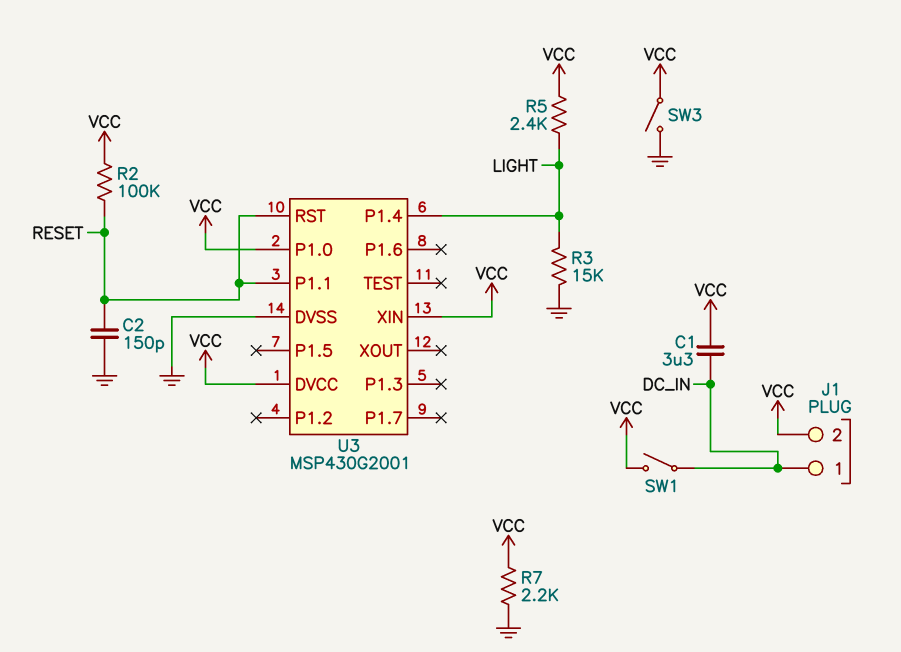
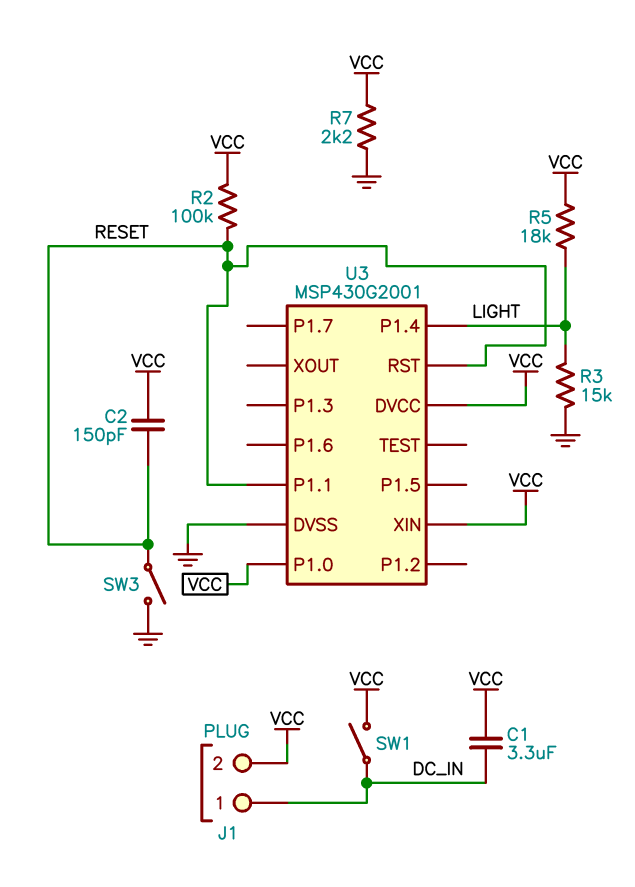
C2: 150pF (GND, RESET) -> 150pF (RESET, VCC)
R5: 2.4k (LIGHT, VCC) -> 18k (LIGHT, VCC)
SW3: switch (GND, VCC) -> switch (GND, RESET)

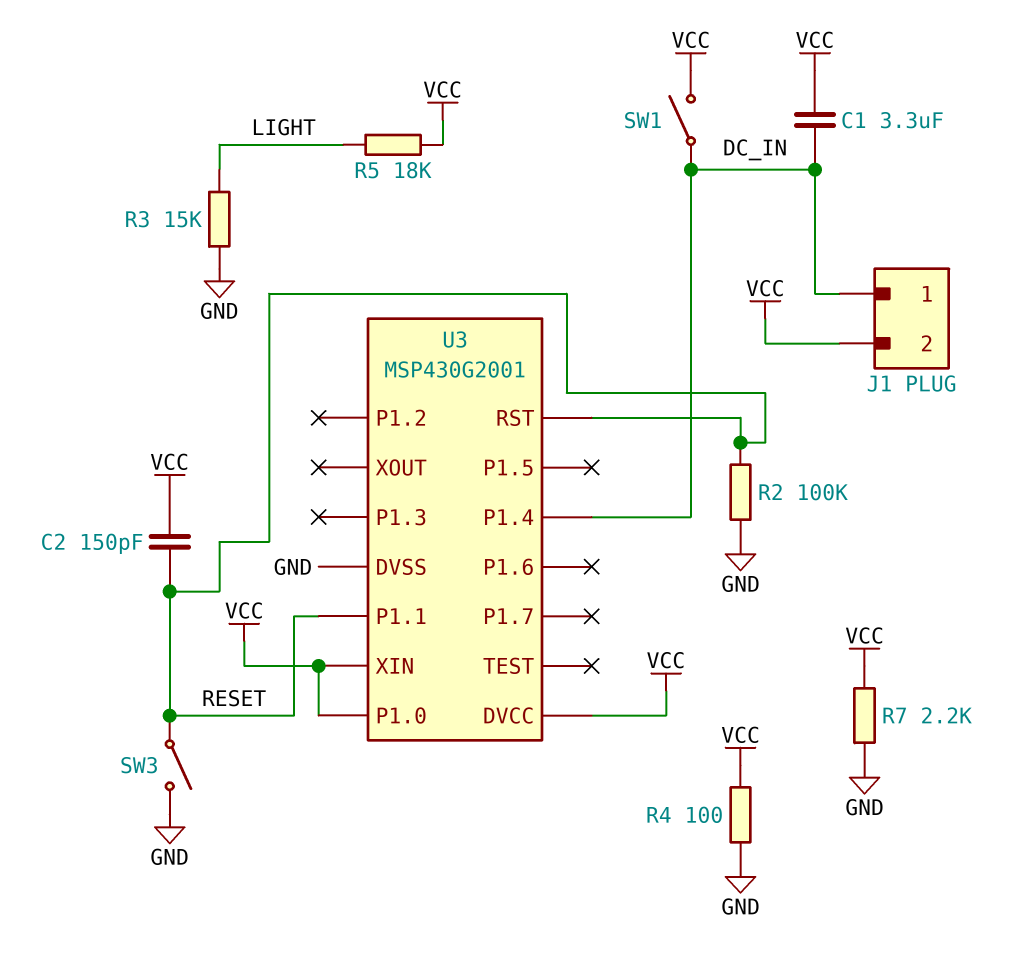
R2: 100k (RESET, VCC) -> 100k (GND, RESET)
R4: none -> 100 (GND, VCC)
U3 pin P1.4: LIGHT -> DC_IN

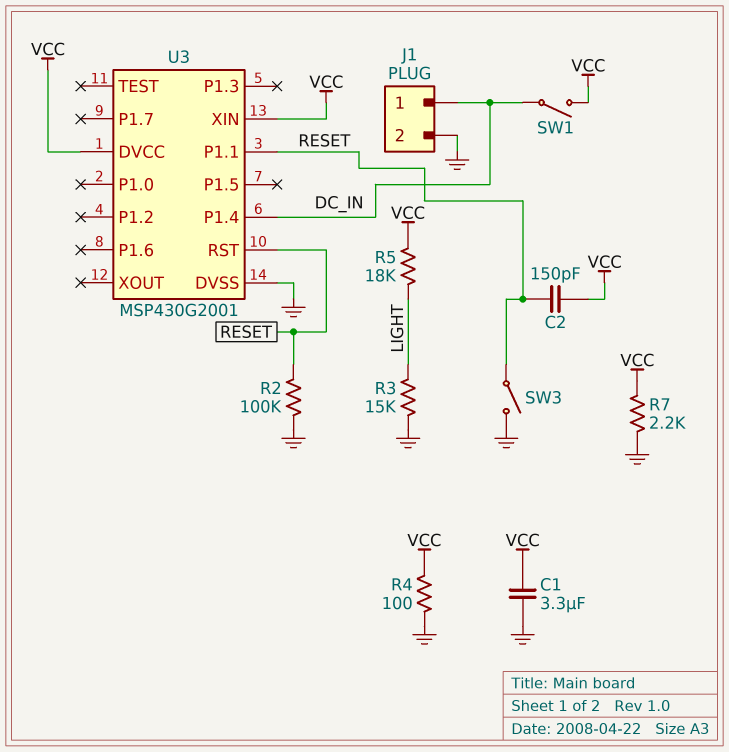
C1: 3.3uF (DC_IN, VCC) -> 3.3uF (GND, VCC)
J1 pin 2: VCC -> GND
U3 pin P1.0: VCC -> none

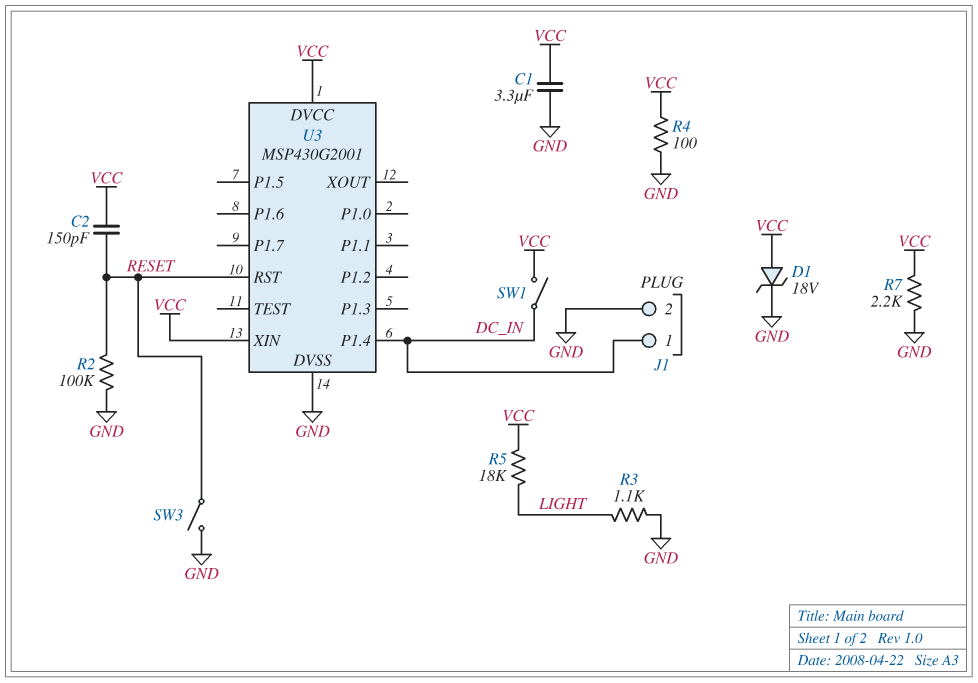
D1: none -> zener 18V (A VCC, K GND)
R3: 15k (GND, LIGHT) -> 1.1k (GND, LIGHT)
U3 pin P1.1: RESET -> none

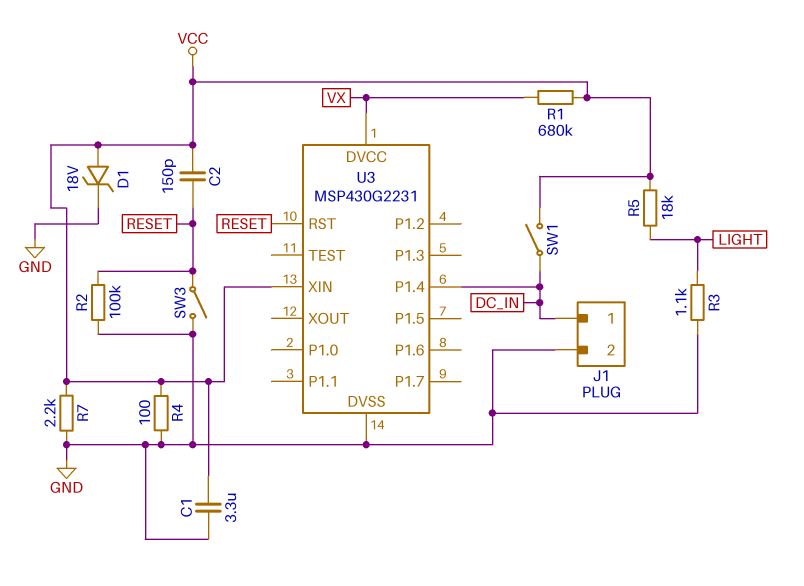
R1: none -> 680k (VCC, VX)
U3: MSP430G2001 -> MSP430G2231
U3 pin DVCC: VCC -> VX

